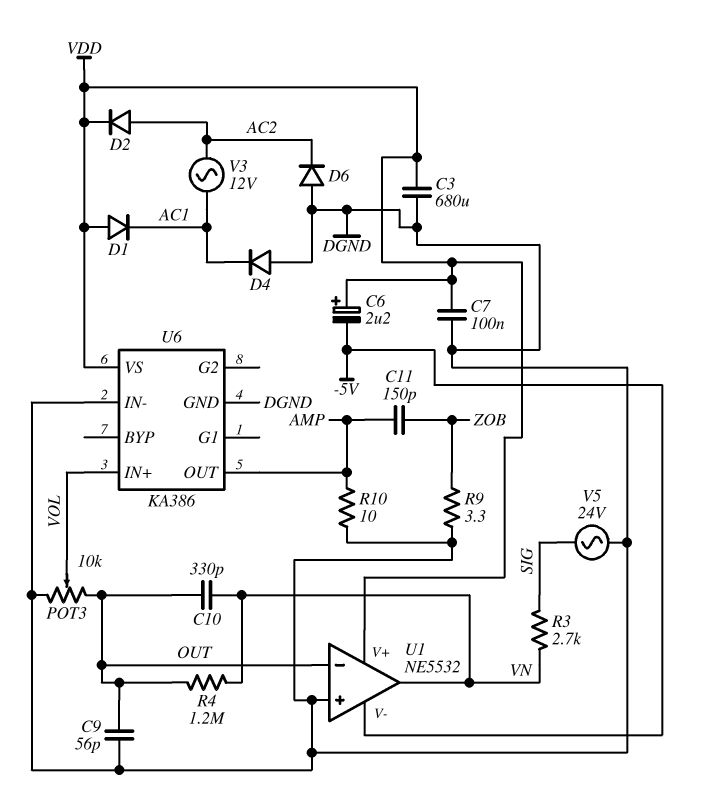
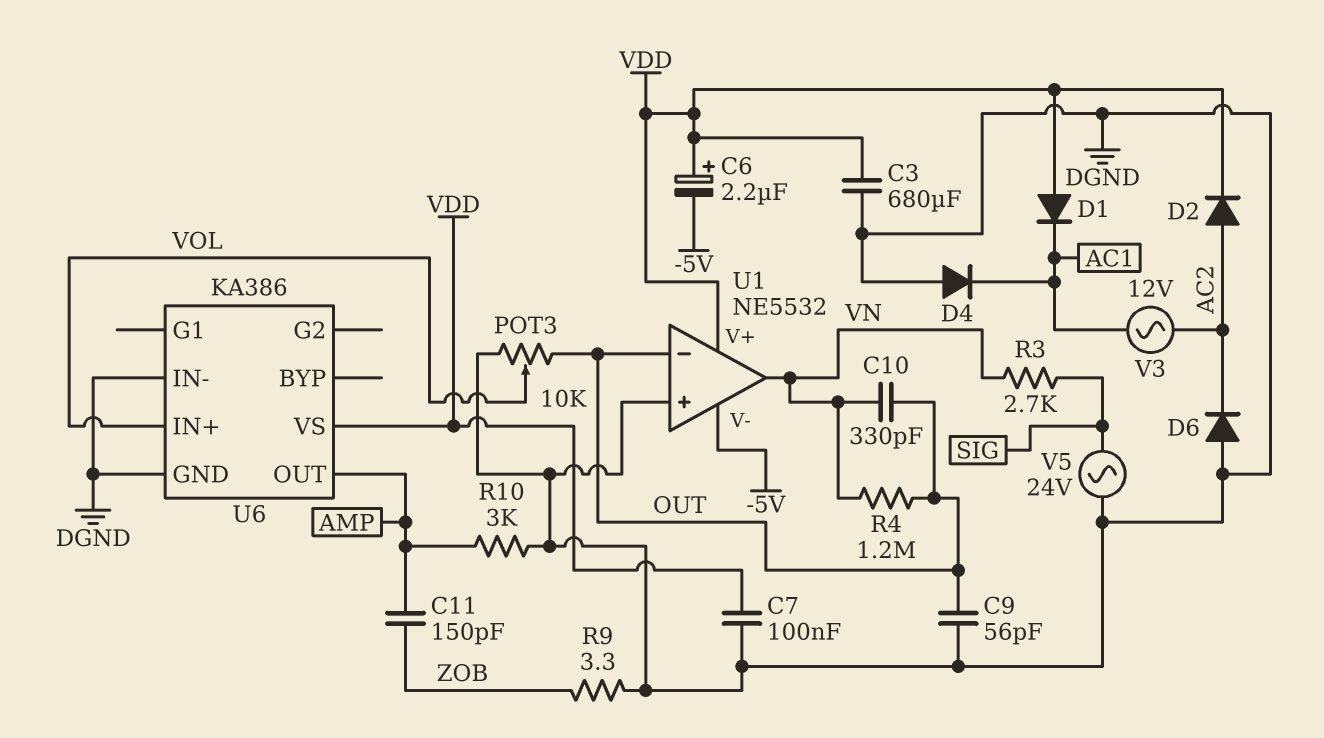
R10: 10 (AMP, DGND) -> 3k (AMP, DGND)

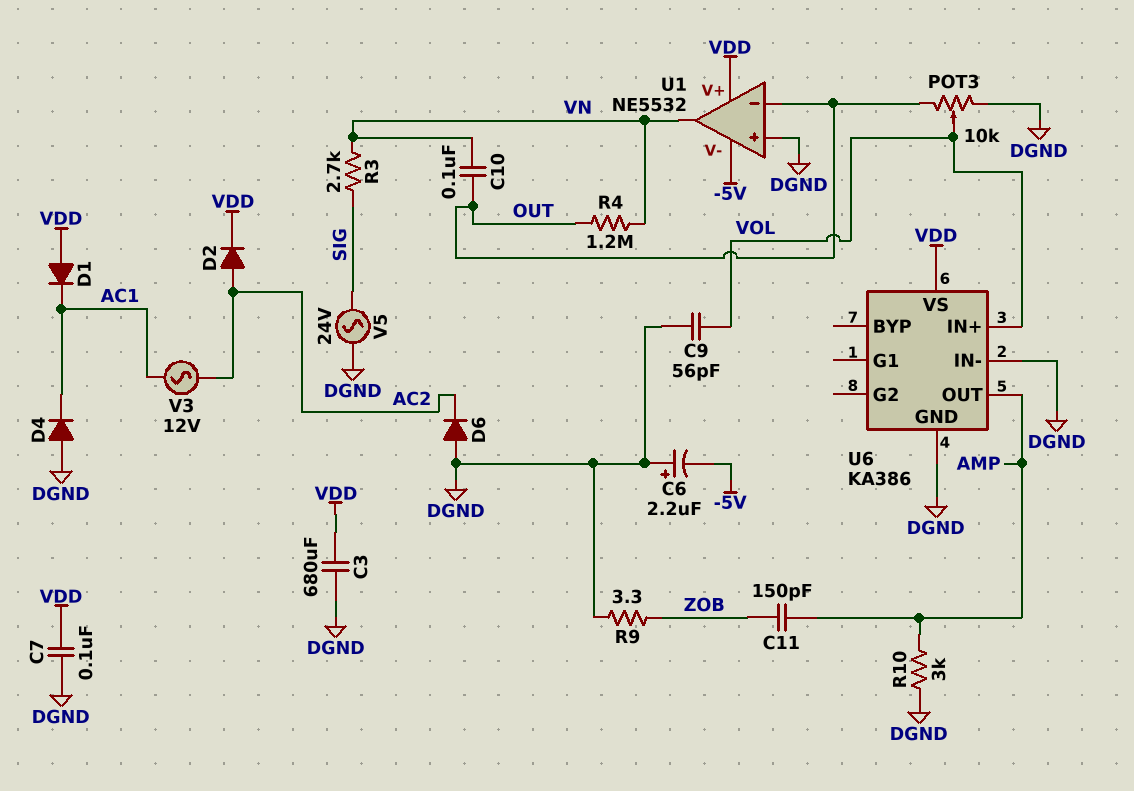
C6: 2.2uF (plus VDD, minus -5V) -> 2.2uF (plus DGND, minus -5V)
C9: 56pF (DGND, OUT) -> 56pF (DGND, VOL)
C10: 330pF (OUT, VN) -> 100nF (OUT, VN)

